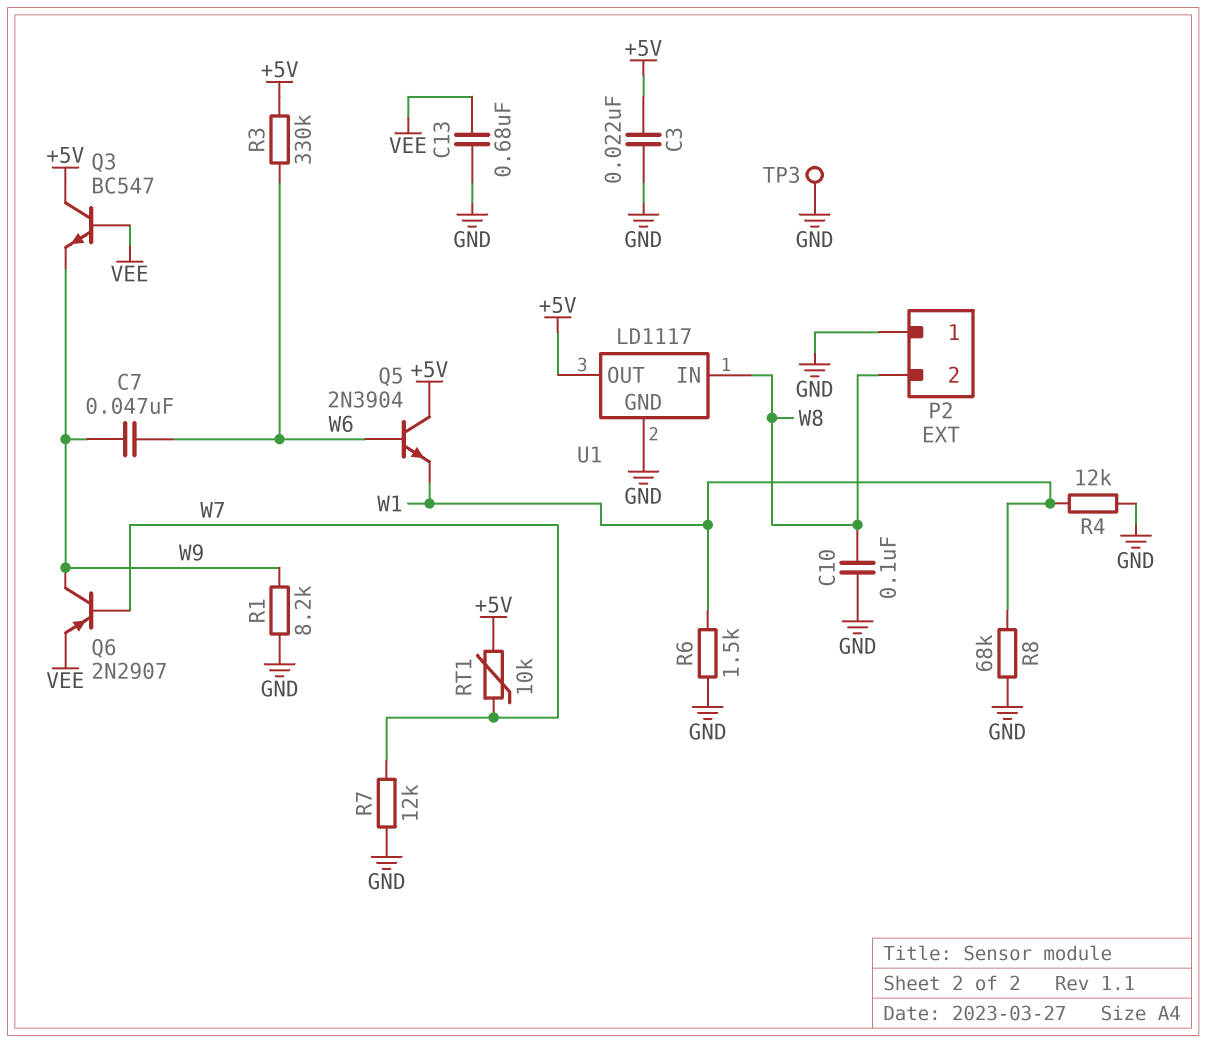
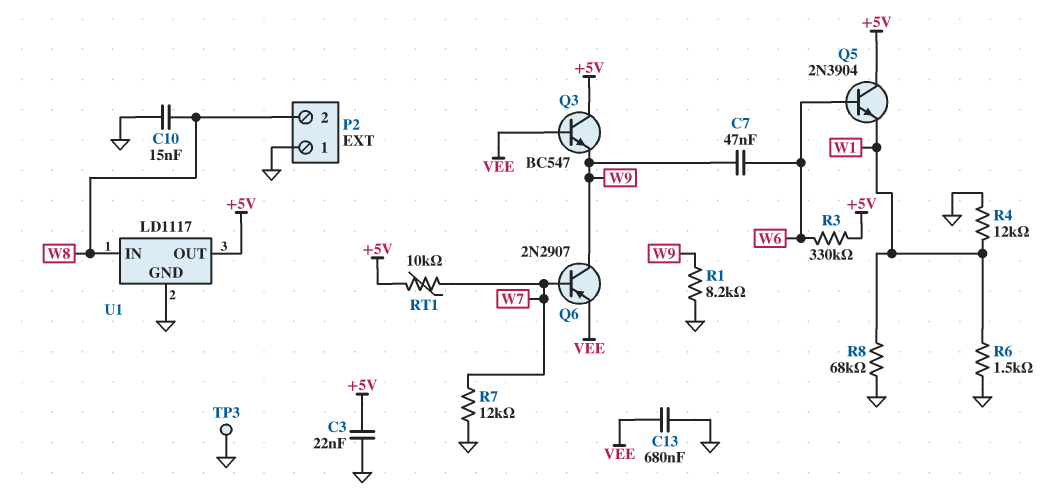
C10: 100nF (GND, W8) -> 15nF (GND, W8)

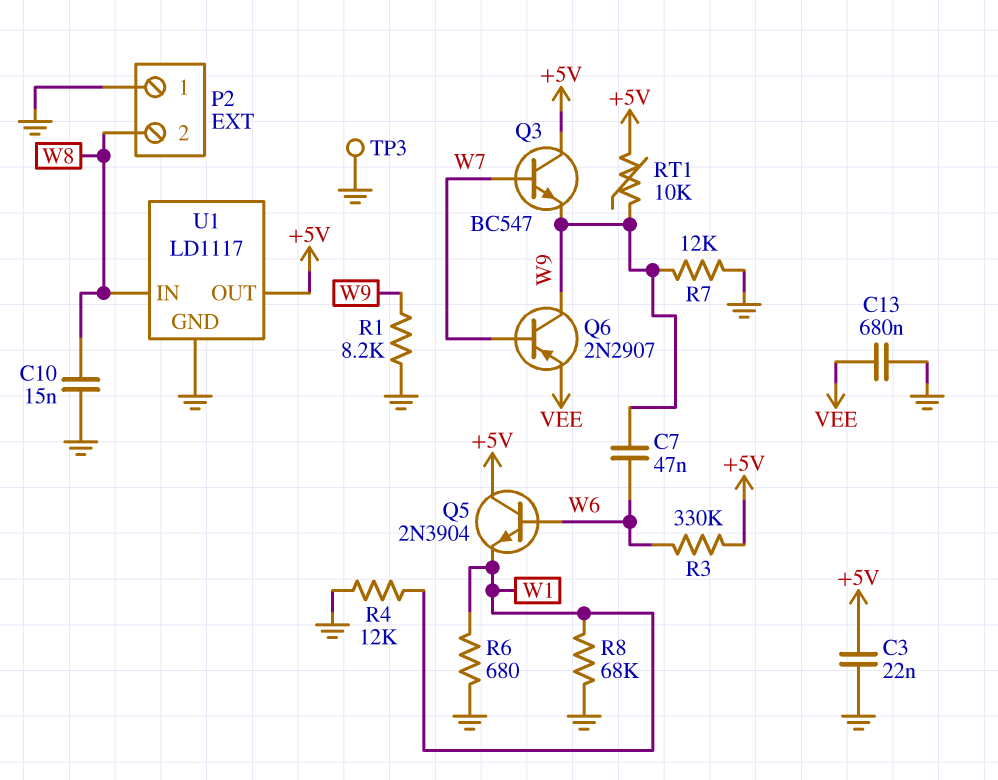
Q3: NPN BC547 (B VEE, C +5V, E W9) -> NPN BC547 (B W7, C +5V, E W9)
R6: 1.5k (GND, W1) -> 680 (GND, W1)
R7: 12k (GND, W7) -> 12k (GND, W9)
RT1: 10k (+5V, W7) -> 10k (+5V, W9)

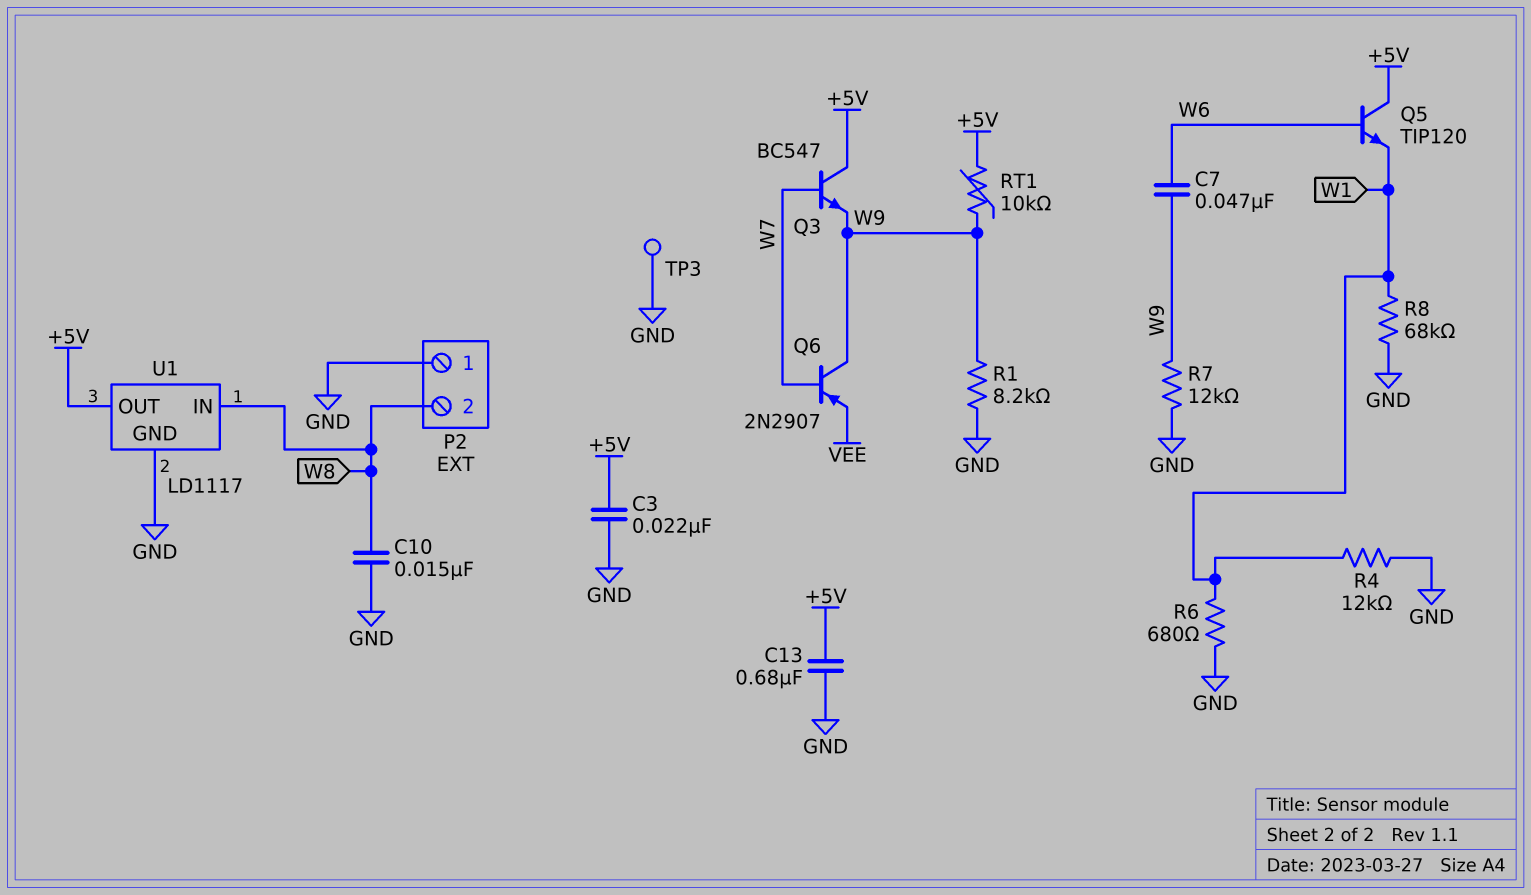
C13: 680nF (GND, VEE) -> 680nF (+5V, GND)
Q5: NPN 2N3904 (B W6, C +5V, E W1) -> NPN TIP120 (B W6, C +5V, E W1)
R3: 330k (+5V, W6) -> none

